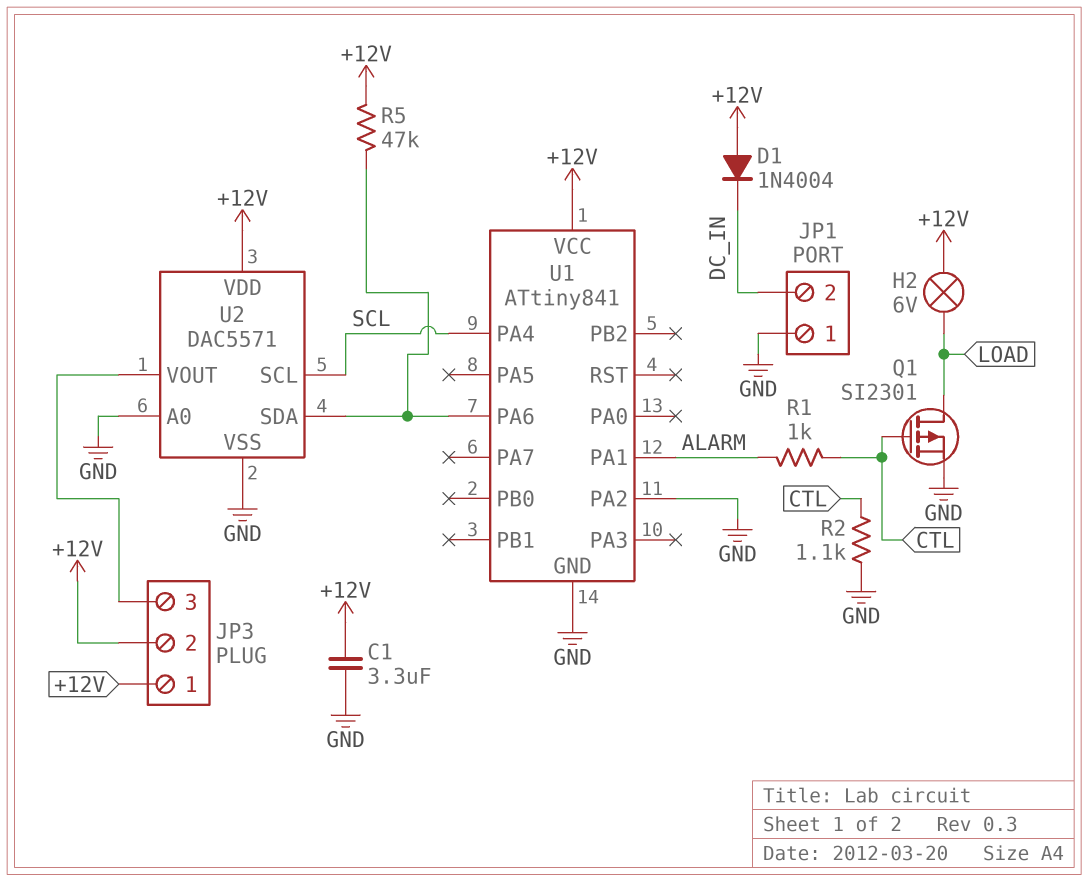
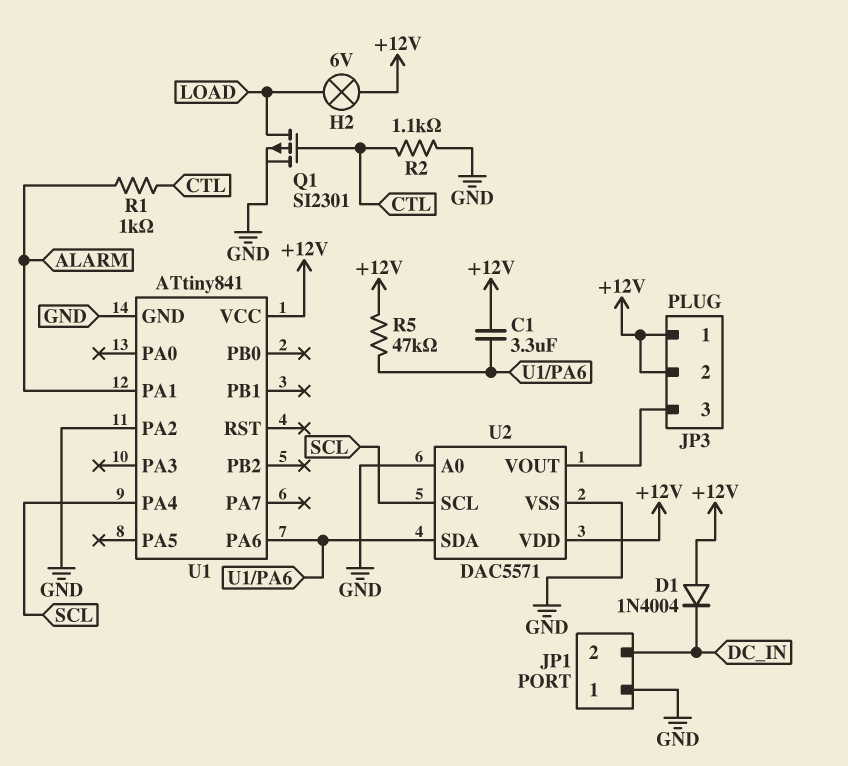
C1: 3.3uF (+12V, GND) -> 3.3uF (+12V, U1/PA6)

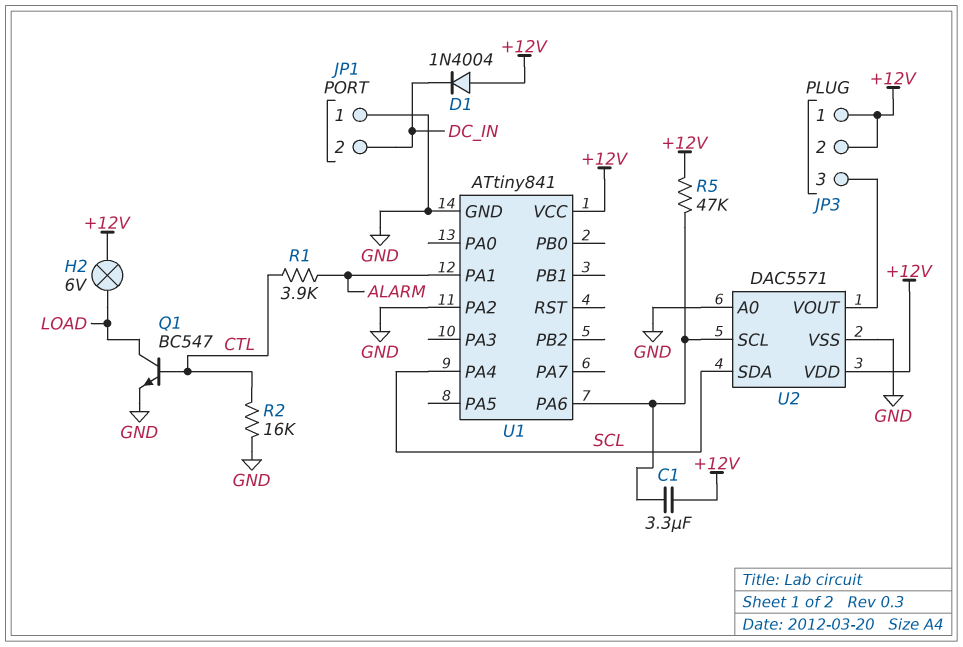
Q1: PMOS SI2301 (G CTL, D LOAD, S GND) -> NPN BC547 (B CTL, C LOAD, E GND)
R1: 1k (ALARM, CTL) -> 3.9k (ALARM, CTL)
R2: 1.1k (CTL, GND) -> 16k (CTL, GND)
U2 pin SCL: SCL -> U1/PA6
U2 pin SDA: U1/PA6 -> SCL

